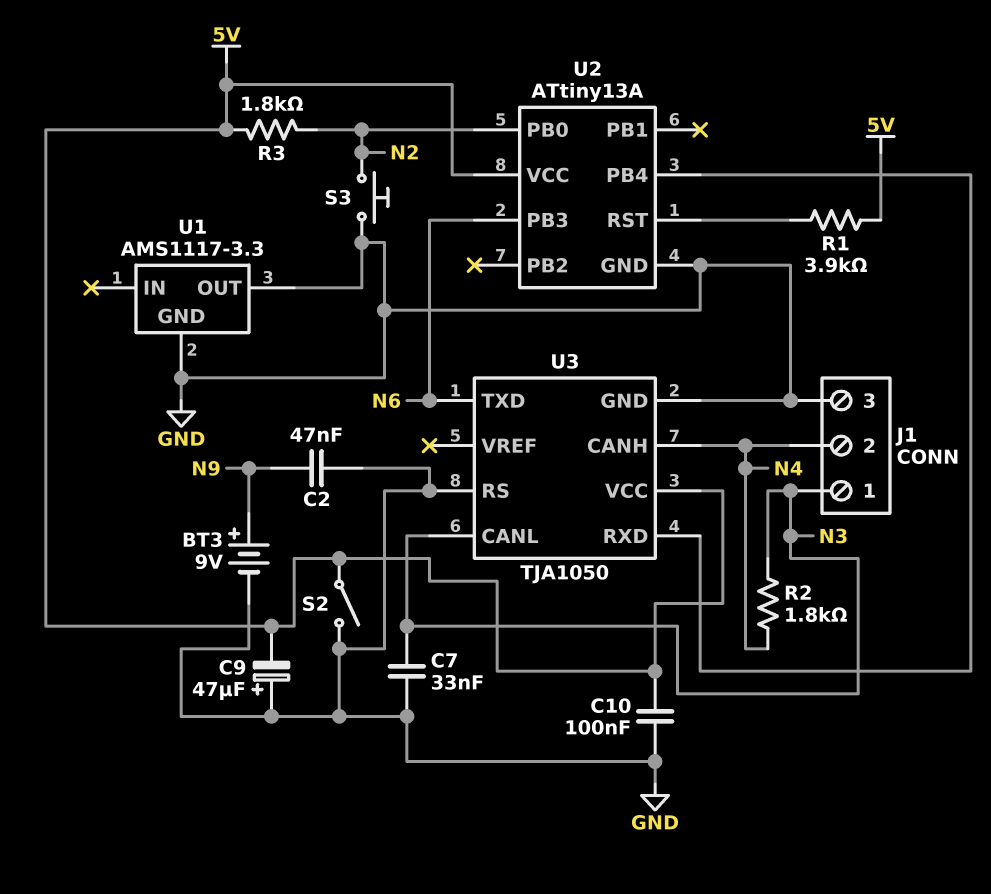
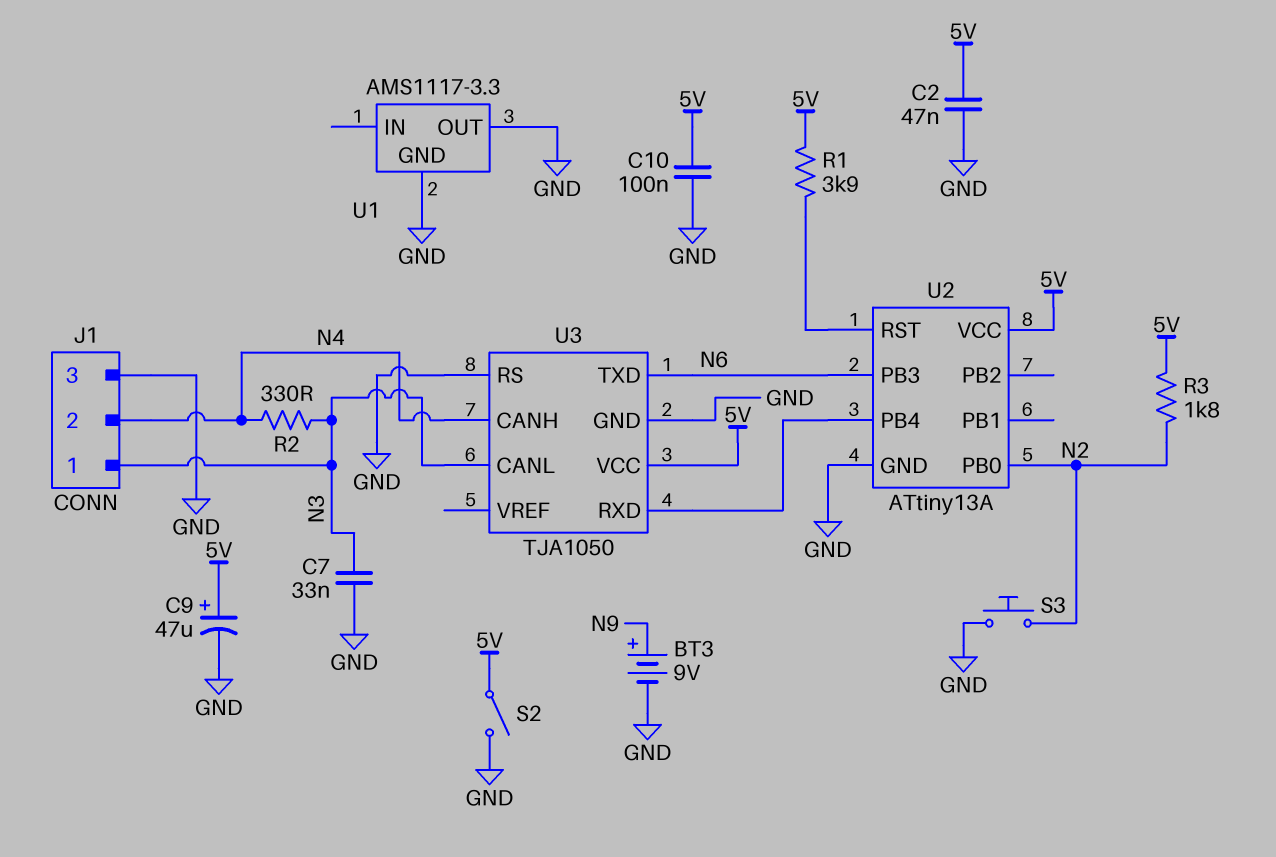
C2: 47nF (GND, N9) -> 47nF (5V, GND)
C9: 47uF (plus GND, minus 5V) -> 47uF (plus 5V, minus GND)
R2: 1.8k (N3, N4) -> 330 (N3, N4)

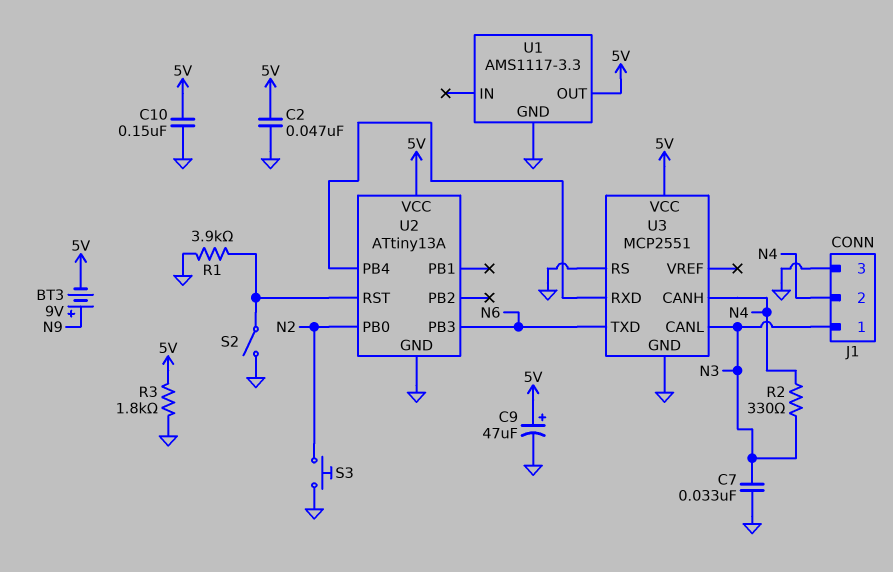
BT3: 9V (plus N9, minus GND) -> 9V (plus N9, minus 5V)
C10: 100nF (5V, GND) -> 150nF (5V, GND)
R1: 3.9k (5V, U2/RST) -> 3.9k (GND, U2/RST)
R3: 1.8k (5V, N2) -> 1.8k (5V, GND)
S2: switch (5V, GND) -> switch (GND, U2/RST)
U1 pin OUT: GND -> 5V
U3: TJA1050 -> MCP2551

